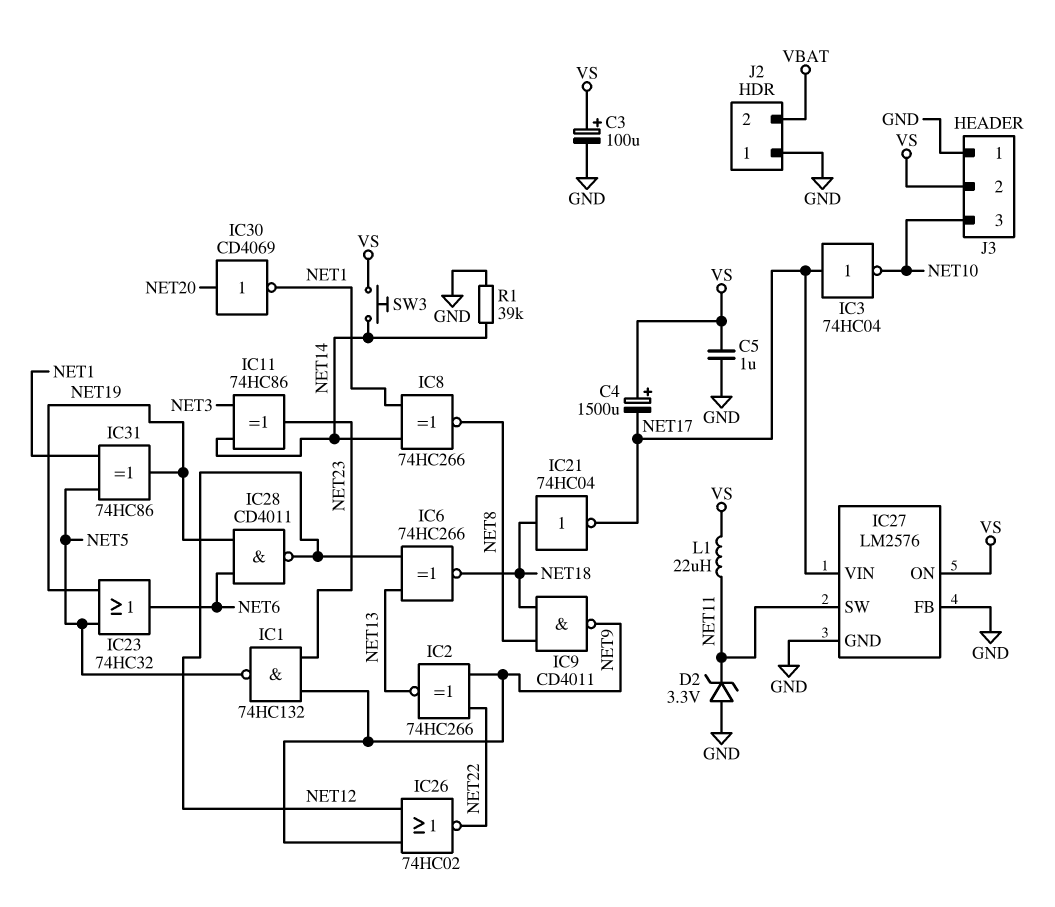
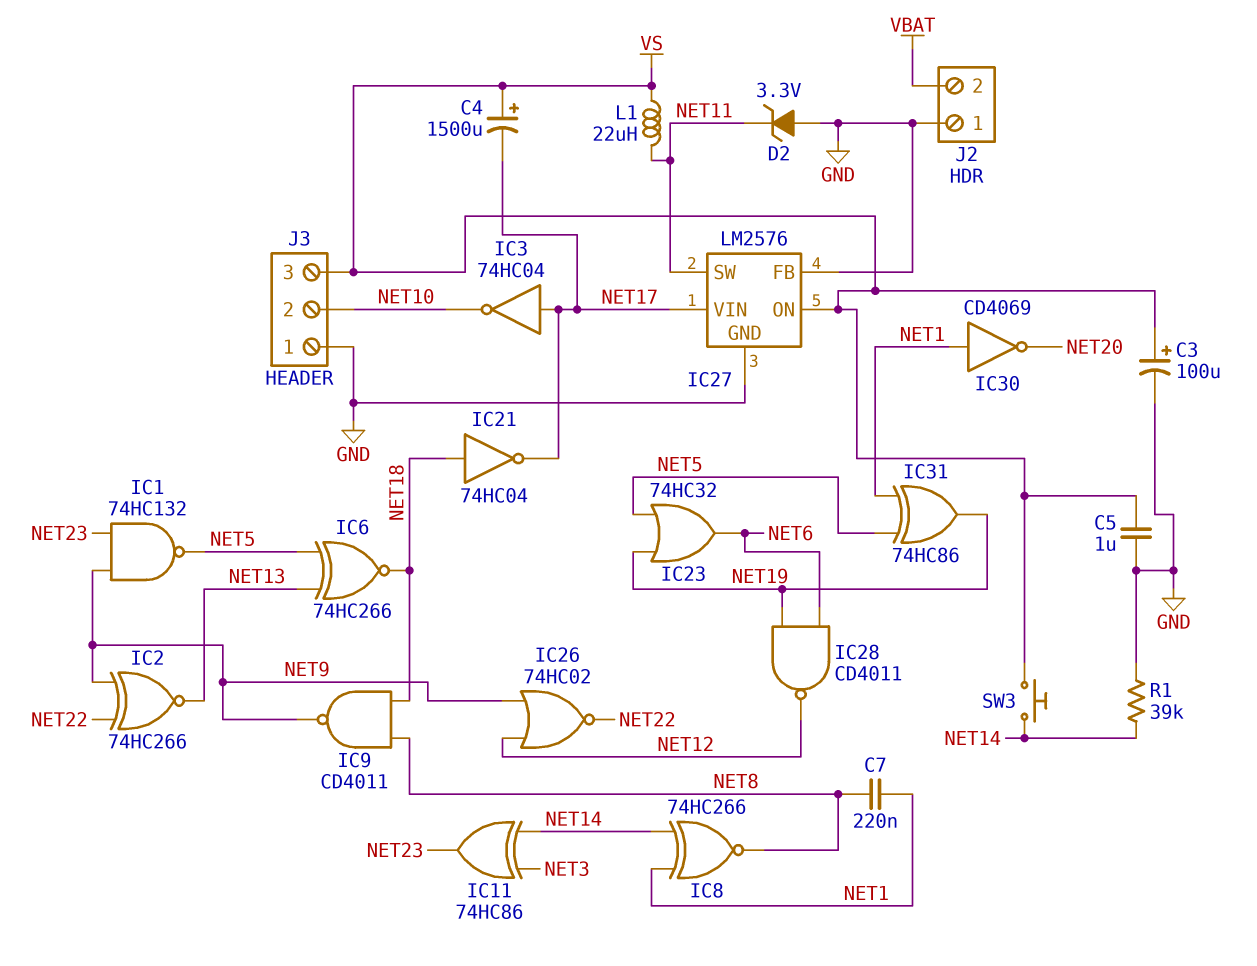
C7: none -> 220nF (NET1, NET8)
IC6: XNOR 74HC266 (in NET12, in NET13, out NET18) -> XNOR 74HC266 (in NET5, in NET13, out NET18)
IC30: NOT CD4069 (in NET20, out NET1) -> NOT CD4069 (in NET1, out NET20)
J3 pin 2: VS -> NET10
J3 pin 3: NET10 -> VS

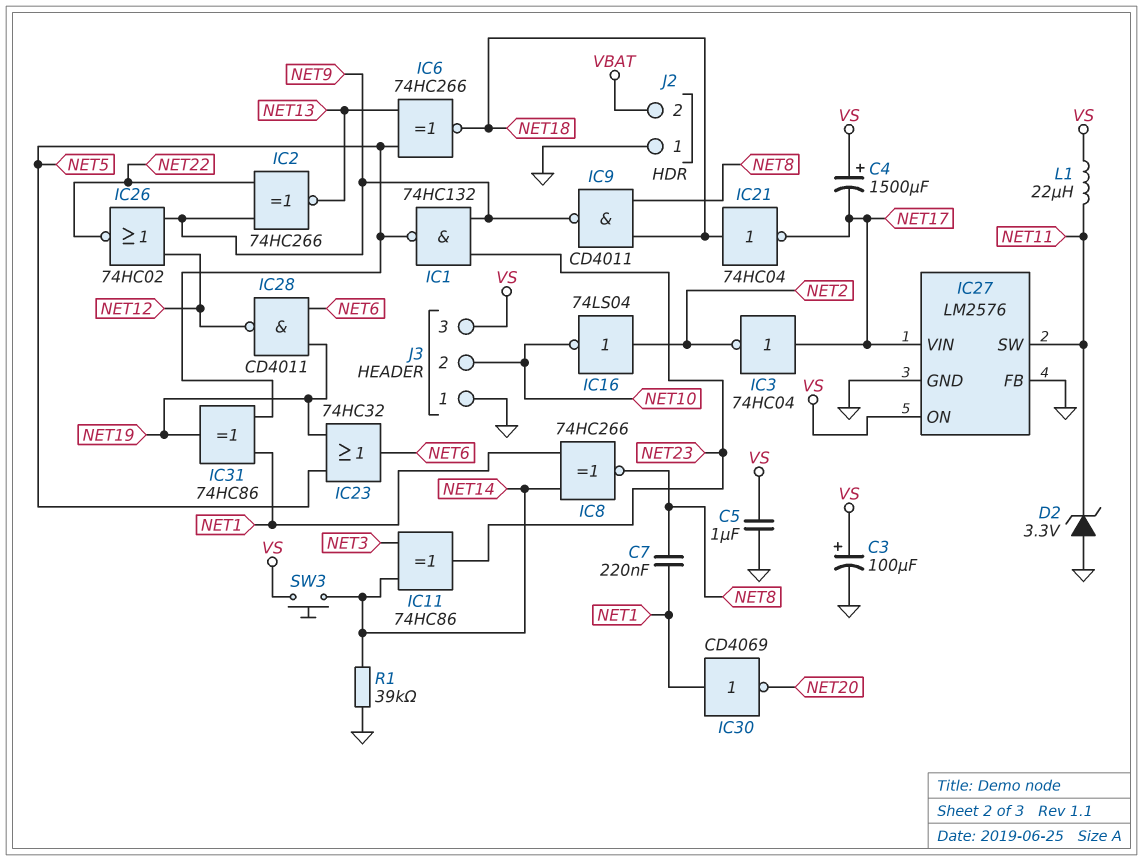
IC3: NOT 74HC04 (in NET17, out NET10) -> NOT 74HC04 (in NET17, out NET2)
IC16: none -> NOT 74LS04 (in NET2, out NET10)

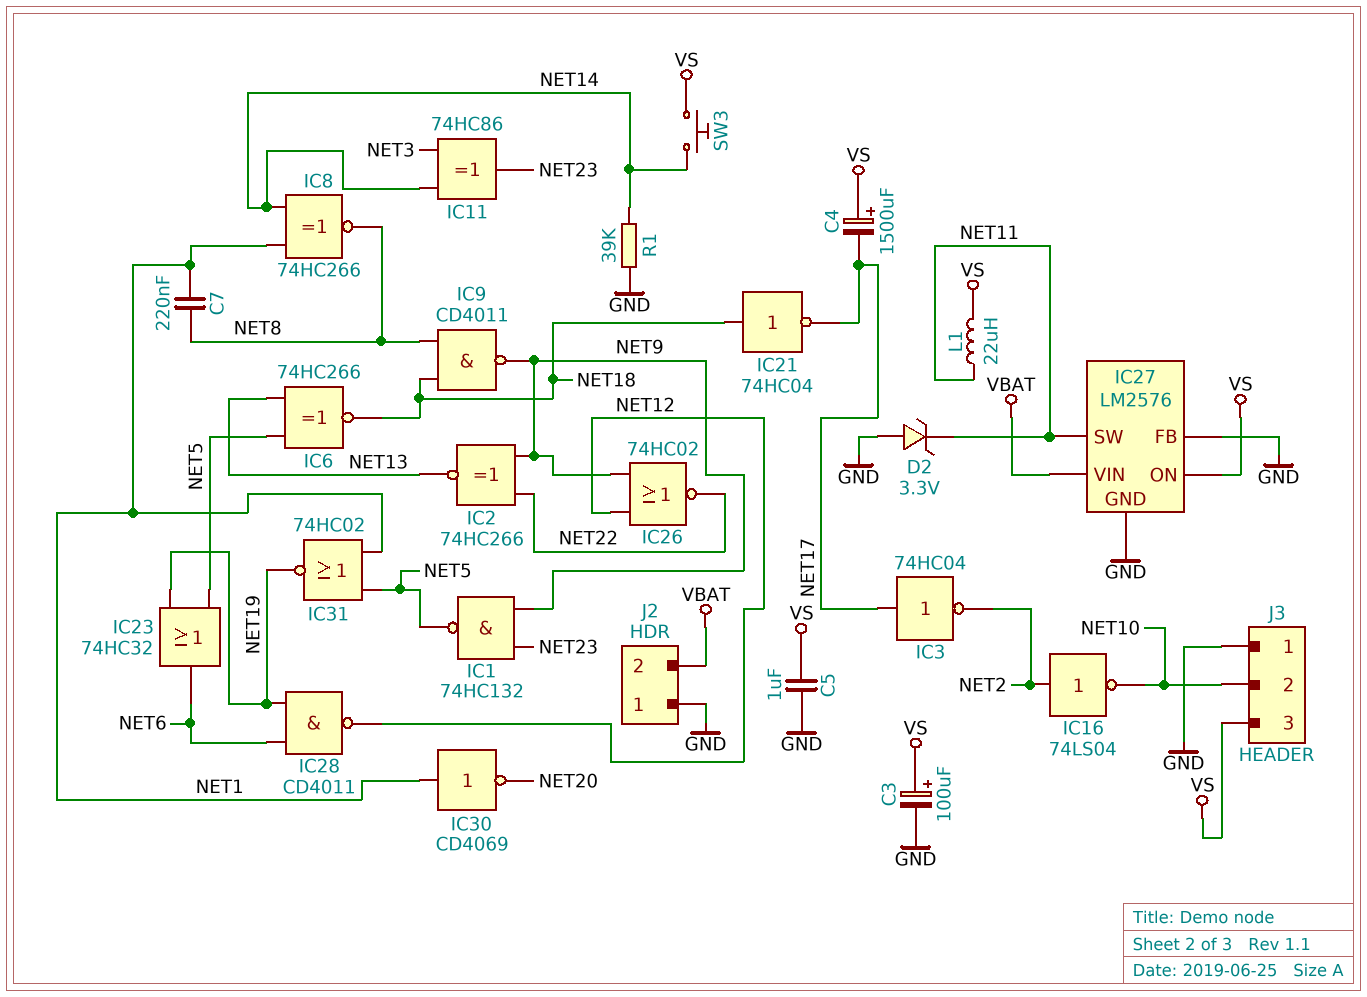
IC27 pin VIN: NET17 -> VBAT
IC31: XOR 74HC86 (in NET1, in NET5, out NET19) -> NOR 74HC02 (in NET1, in NET5, out NET19)

